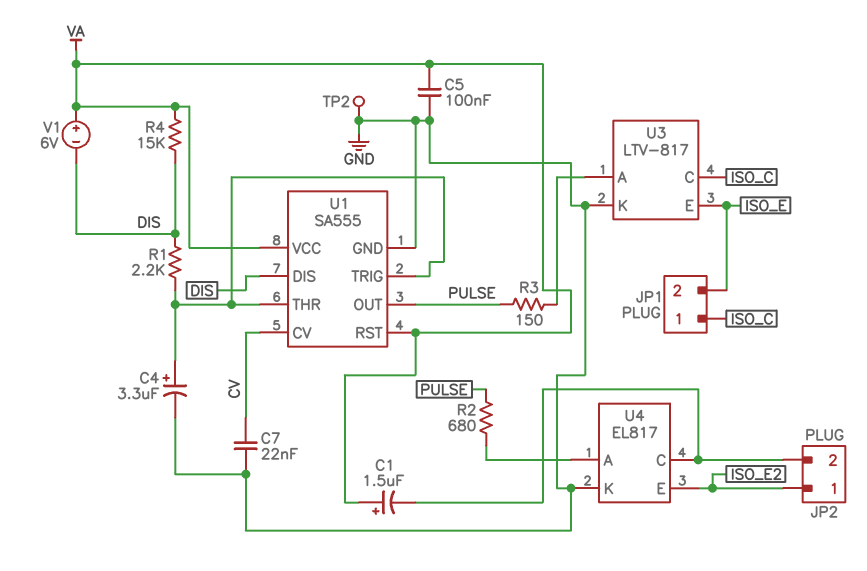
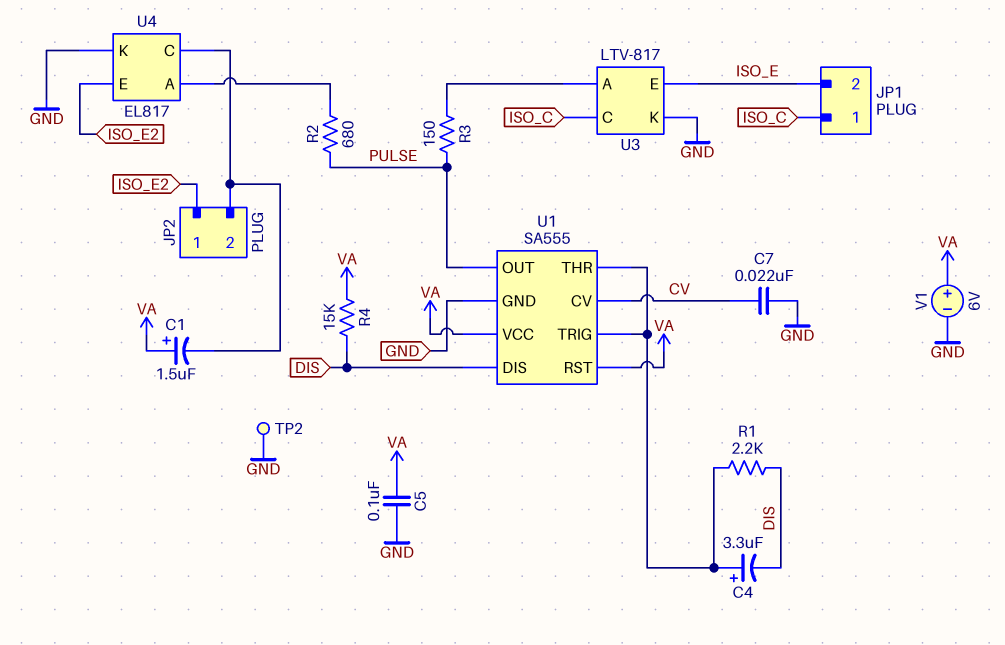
C4: 3.3uF (plus U1/THR, minus GND) -> 3.3uF (plus U1/THR, minus DIS)
V1: 6V (plus VA, minus DIS) -> 6V (plus VA, minus GND)

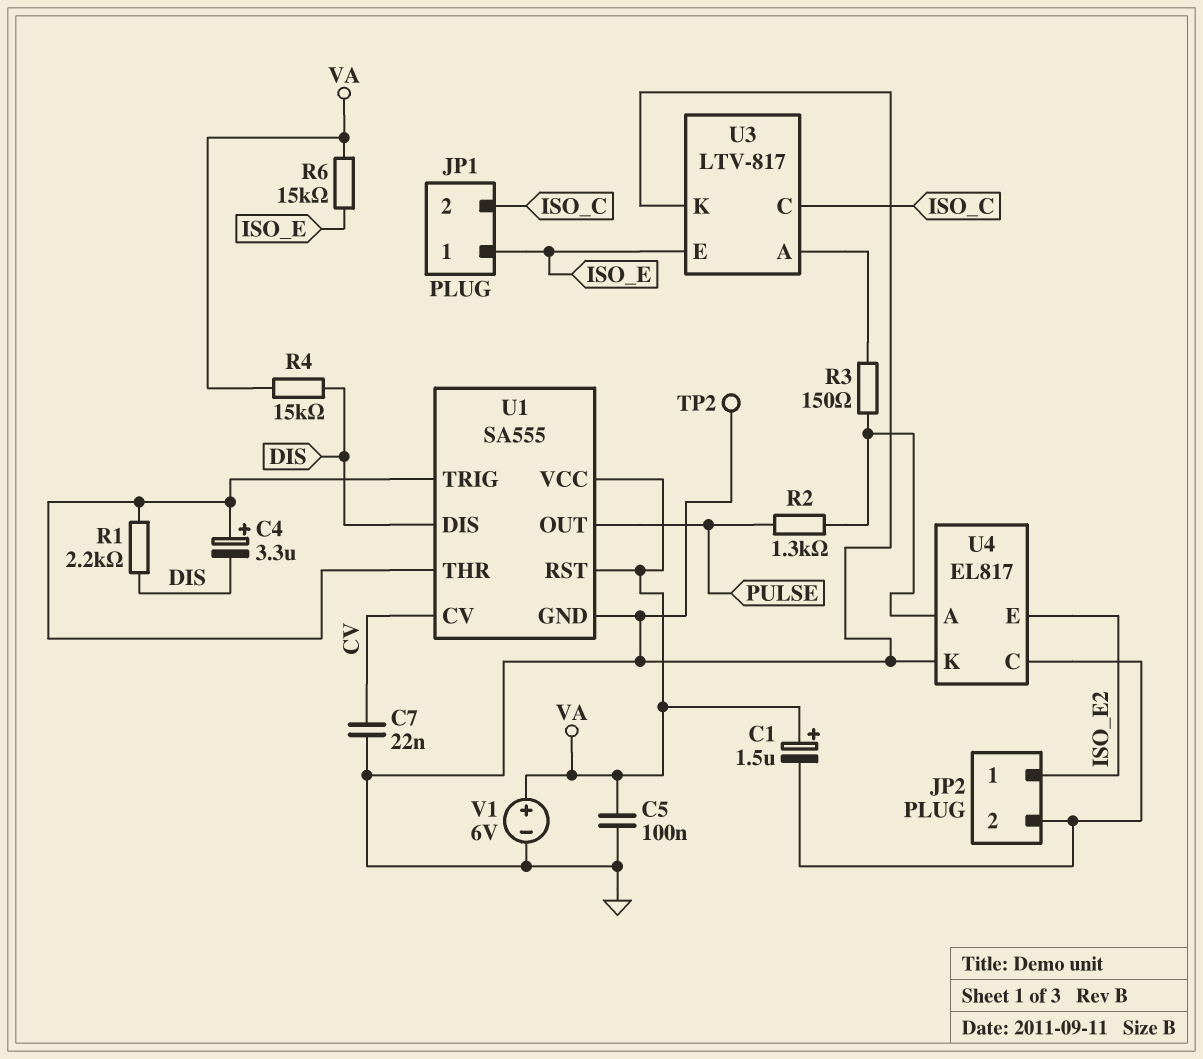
JP1 pin 1: ISO_C -> ISO_E
JP1 pin 2: ISO_E -> ISO_C
R2: 680 (PULSE, U4/A) -> 1.3k (PULSE, U4/A)
R3: 150 (PULSE, U3/A) -> 150 (U3/A, U4/A)
R6: none -> 15k (ISO_E, VA)

